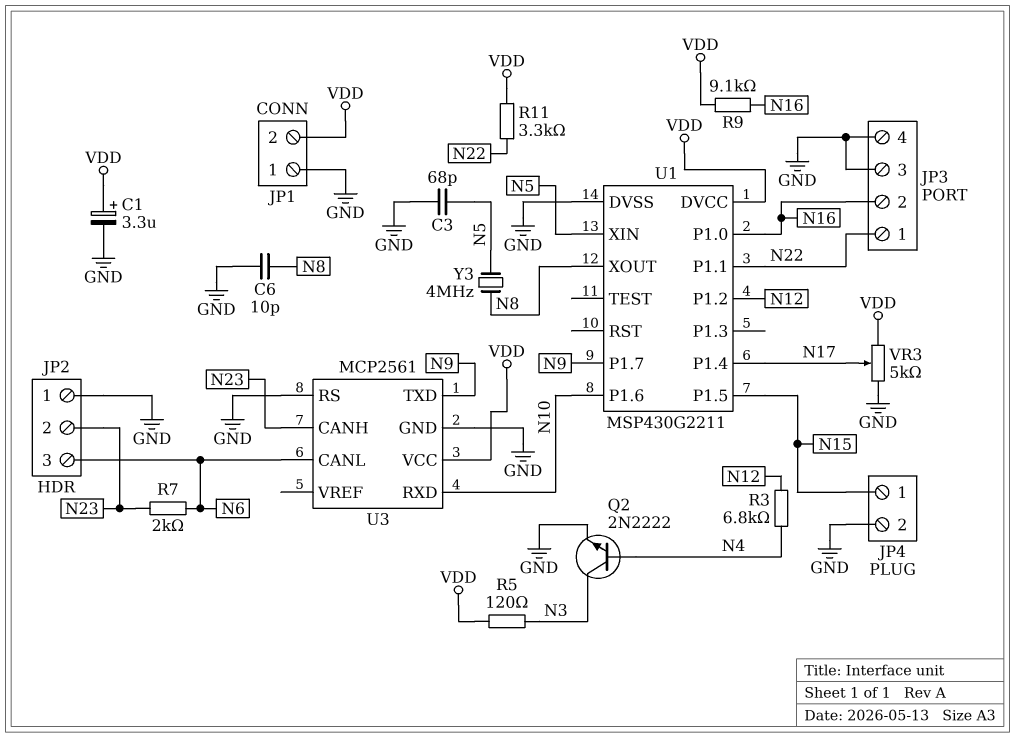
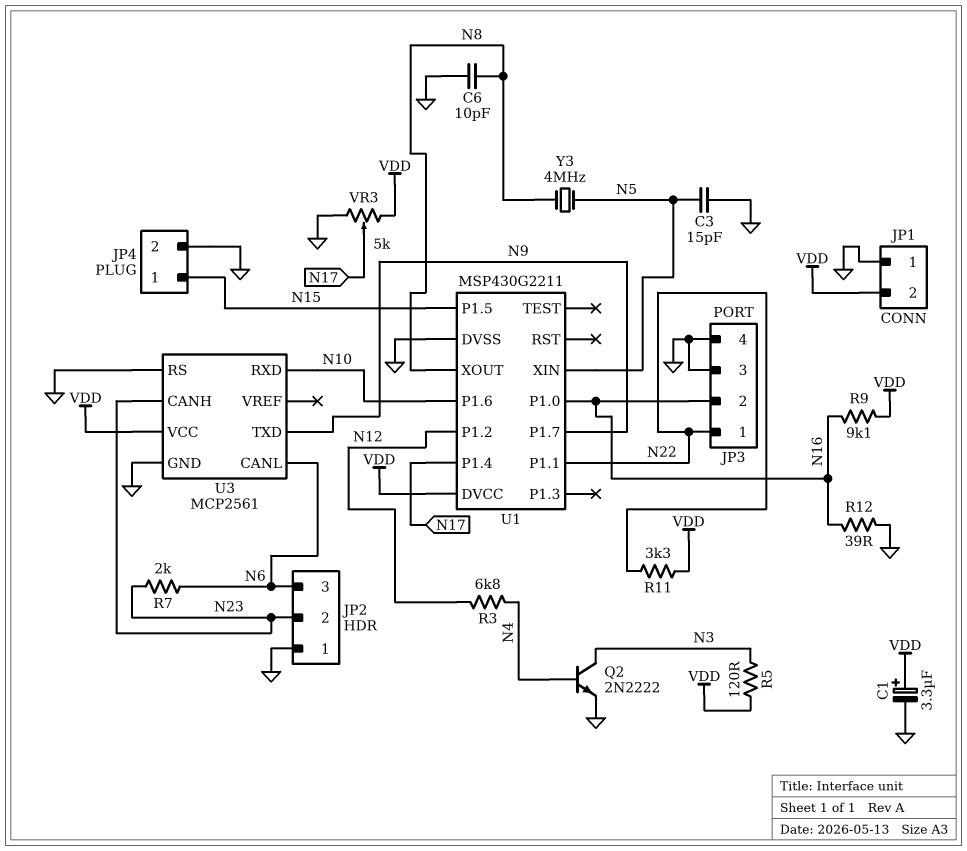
C3: 68pF (GND, N5) -> 15pF (GND, N5)
R12: none -> 39 (GND, N16)

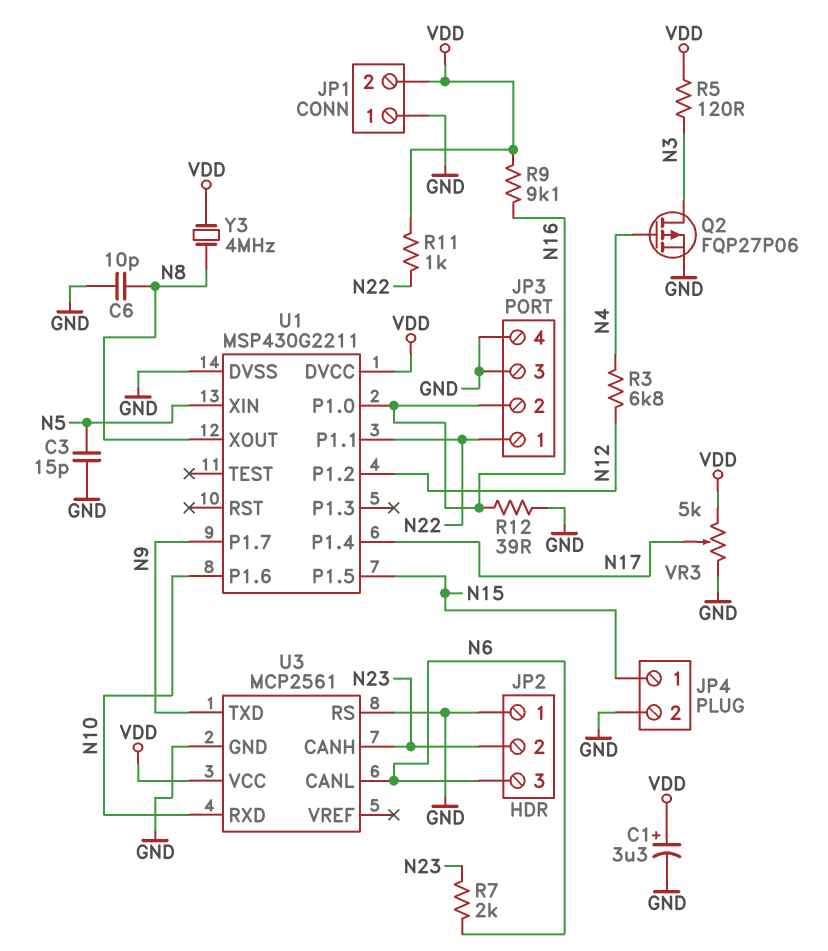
Q2: NPN 2N2222 (B N4, C N3, E GND) -> PMOS FQP27P06 (G N4, D N3, S GND)
R11: 3.3k (N22, VDD) -> 1k (N22, VDD)
Y3: 4MHz (N5, N8) -> 4MHz (N8, VDD)

